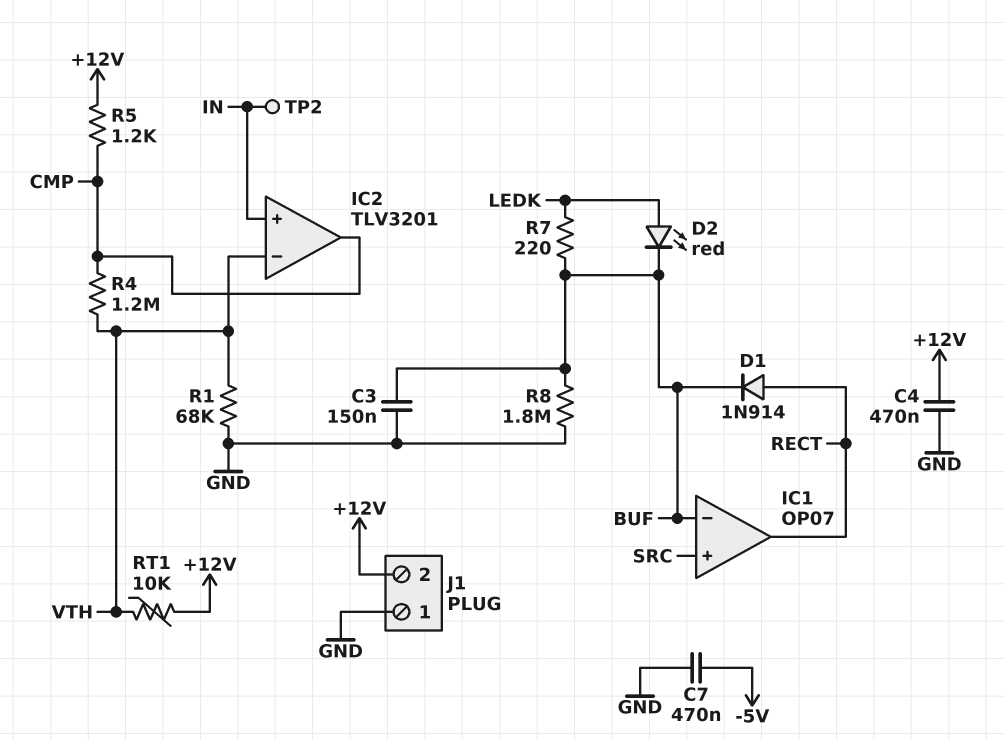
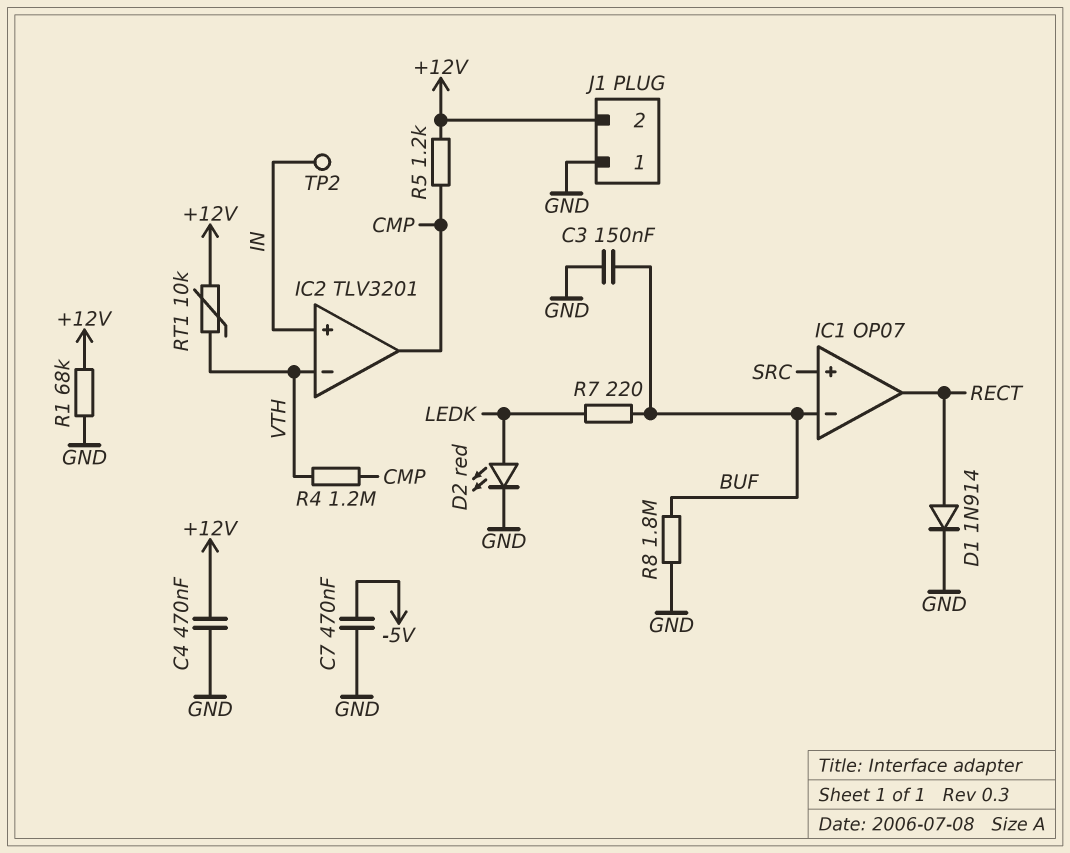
D1: diode 1N914 (A RECT, K BUF) -> diode 1N914 (A RECT, K GND)
D2: LED red (A LEDK, K BUF) -> LED red (A LEDK, K GND)
R1: 68k (GND, VTH) -> 68k (+12V, GND)

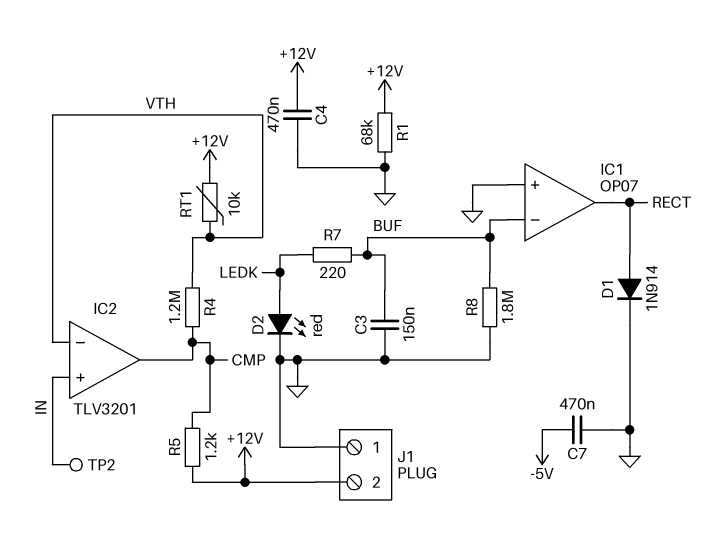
IC1 pin in+: SRC -> GND

